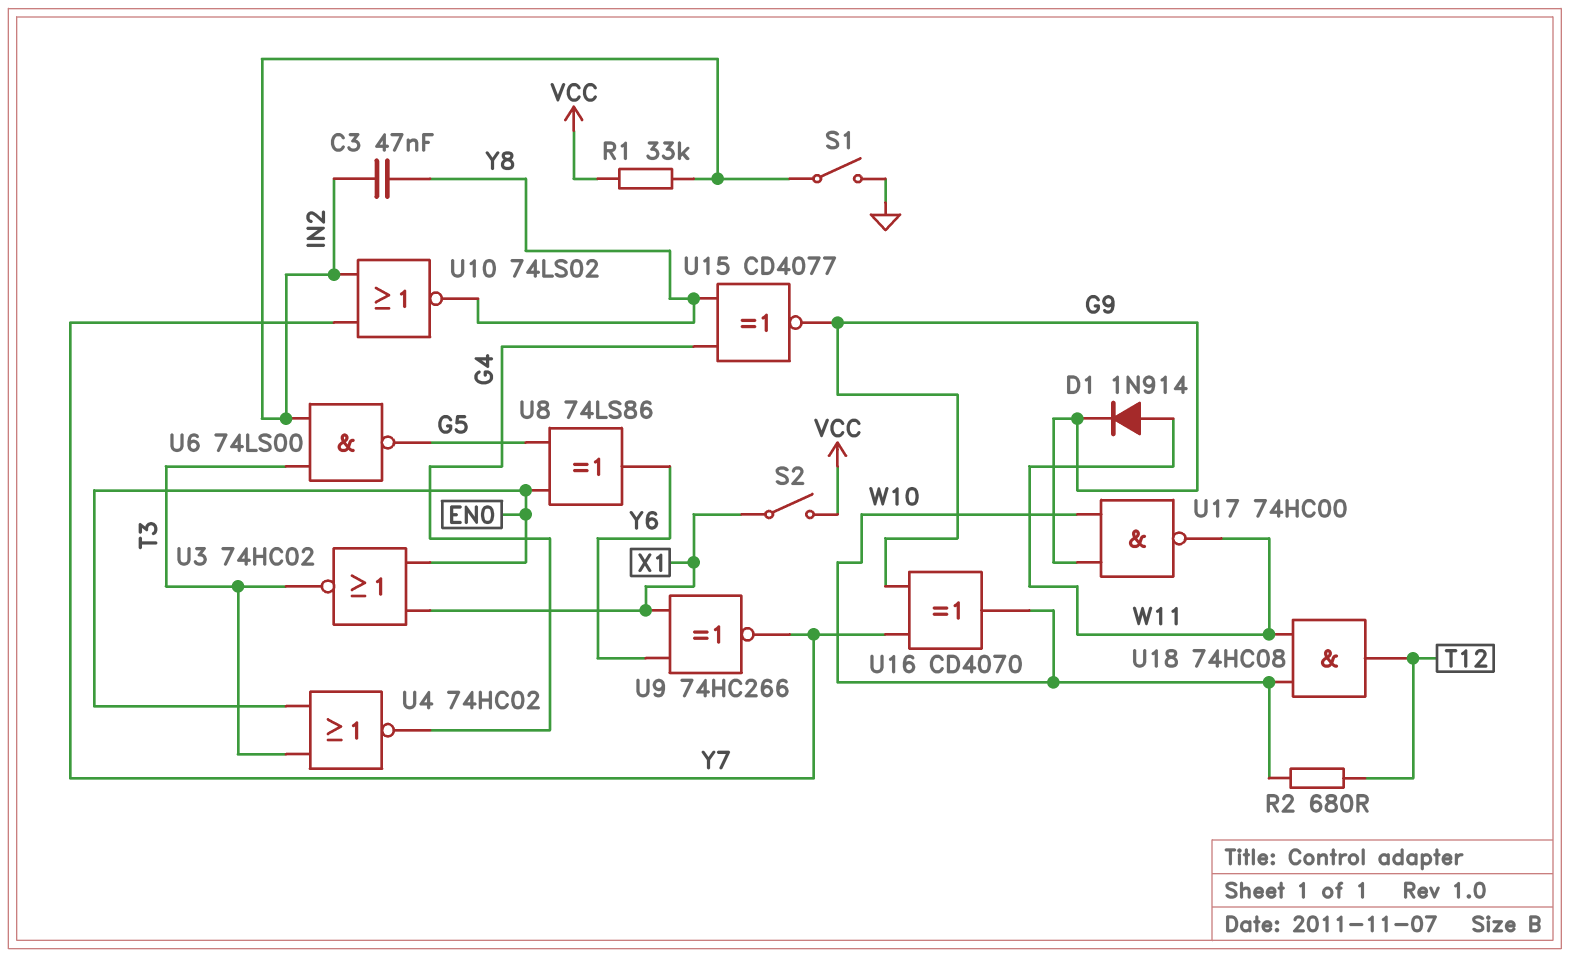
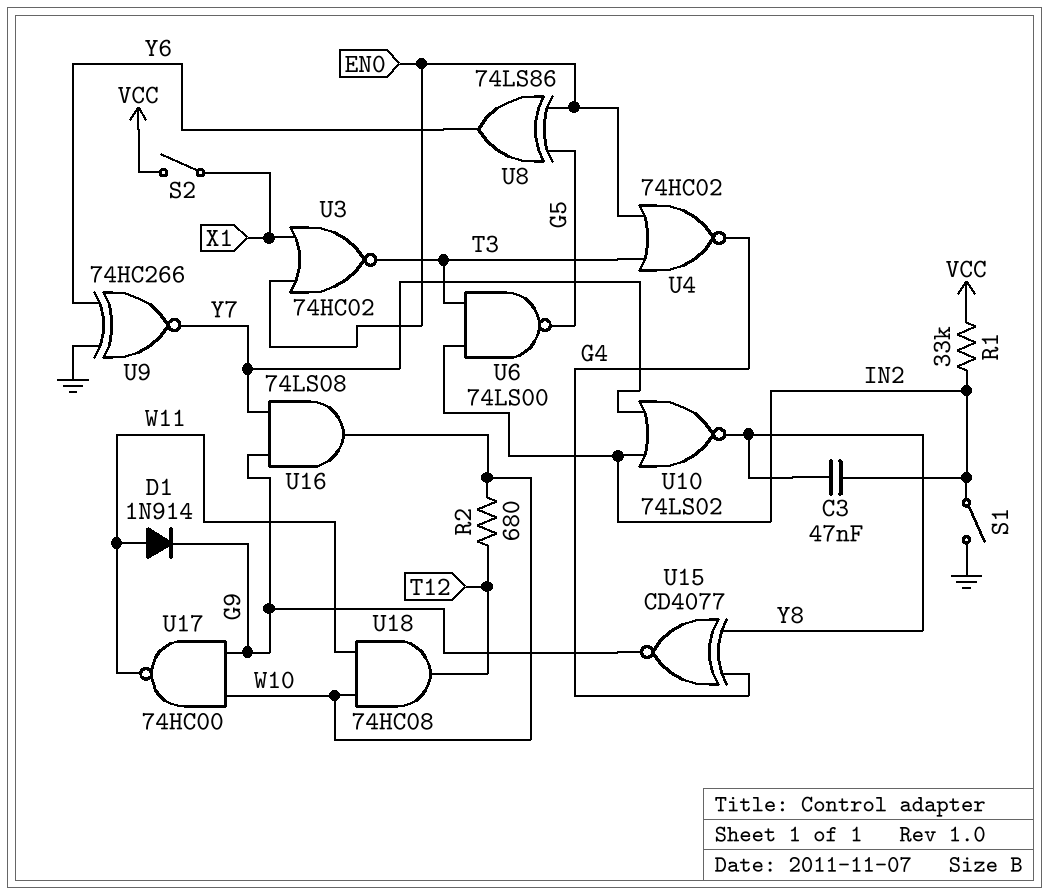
U9: XNOR 74HC266 (in X1, in Y6, out Y7) -> XNOR 74HC266 (in GND, in Y6, out Y7)
U16: XOR CD4070 (in G9, in Y7, out W10) -> AND 74LS08 (in G9, in Y7, out W10)

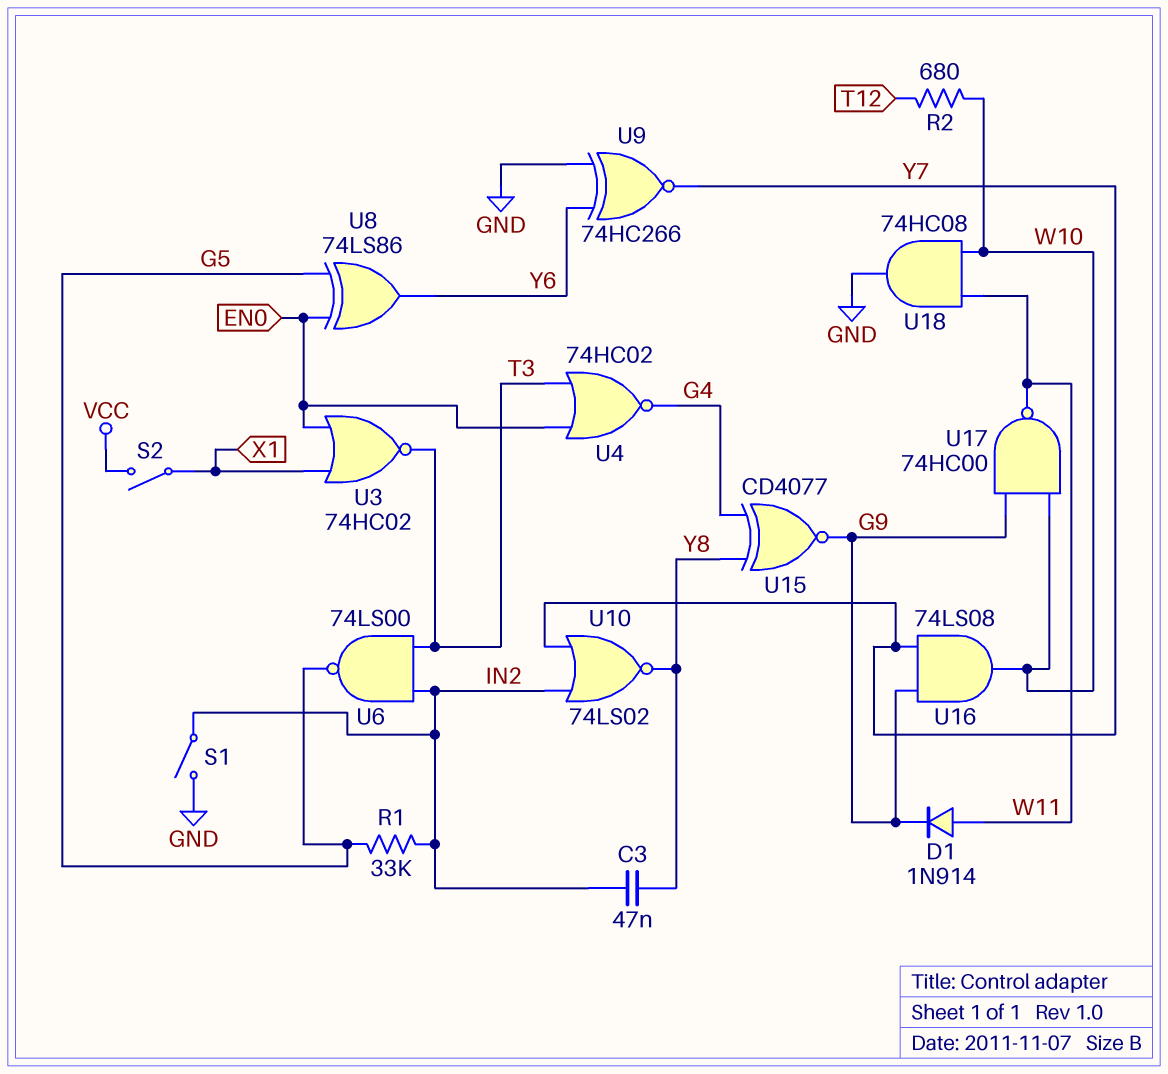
R1: 33k (IN2, VCC) -> 33k (G5, IN2)
U18: AND 74HC08 (in W10, in W11, out T12) -> AND 74HC08 (in W10, in W11, out GND)

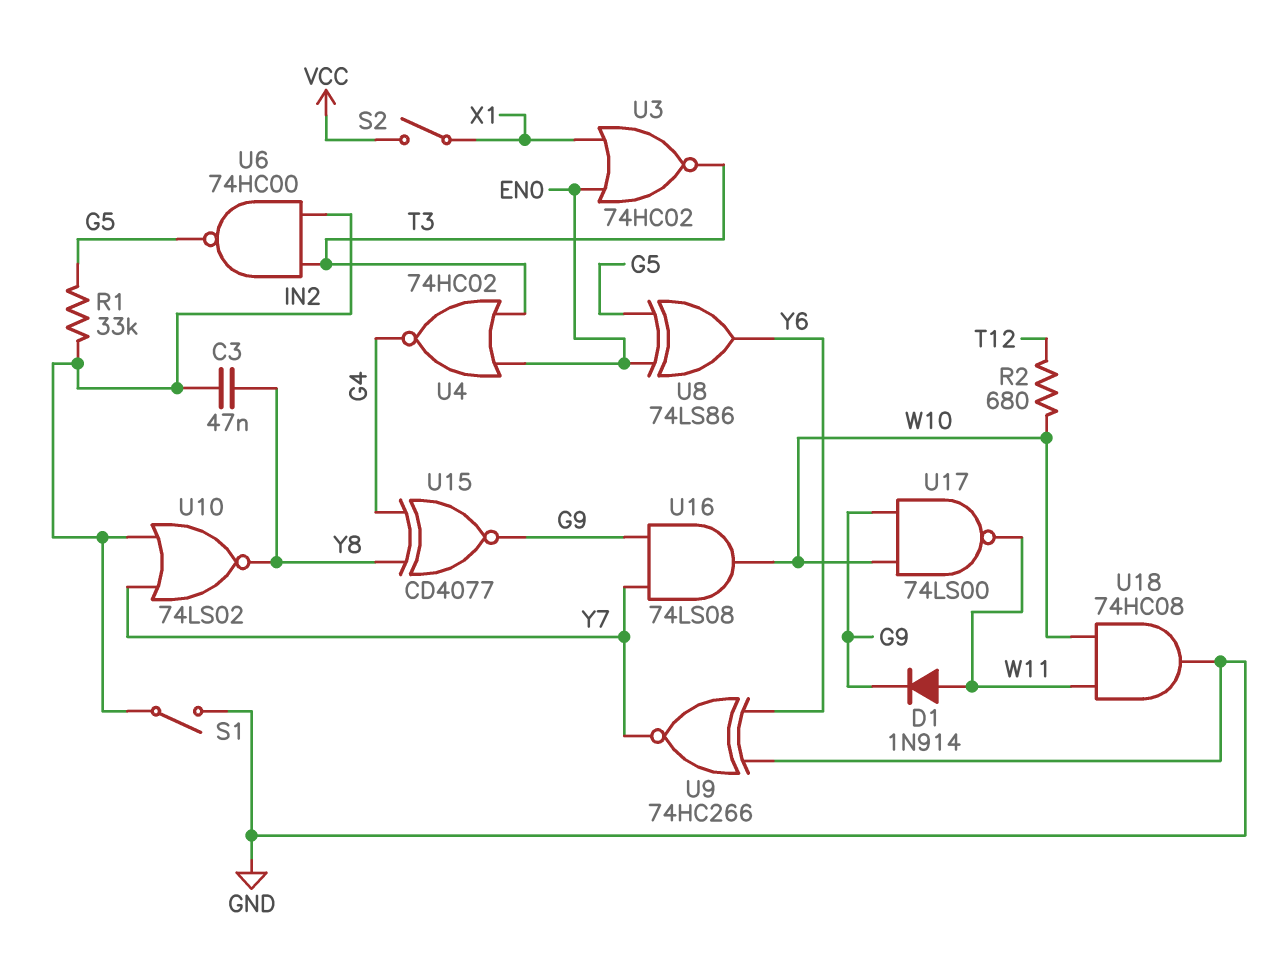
U6: NAND 74LS00 (in IN2, in T3, out G5) -> NAND 74HC00 (in IN2, in T3, out G5)
U17: NAND 74HC00 (in G9, in W10, out W11) -> NAND 74LS00 (in G9, in W10, out W11)

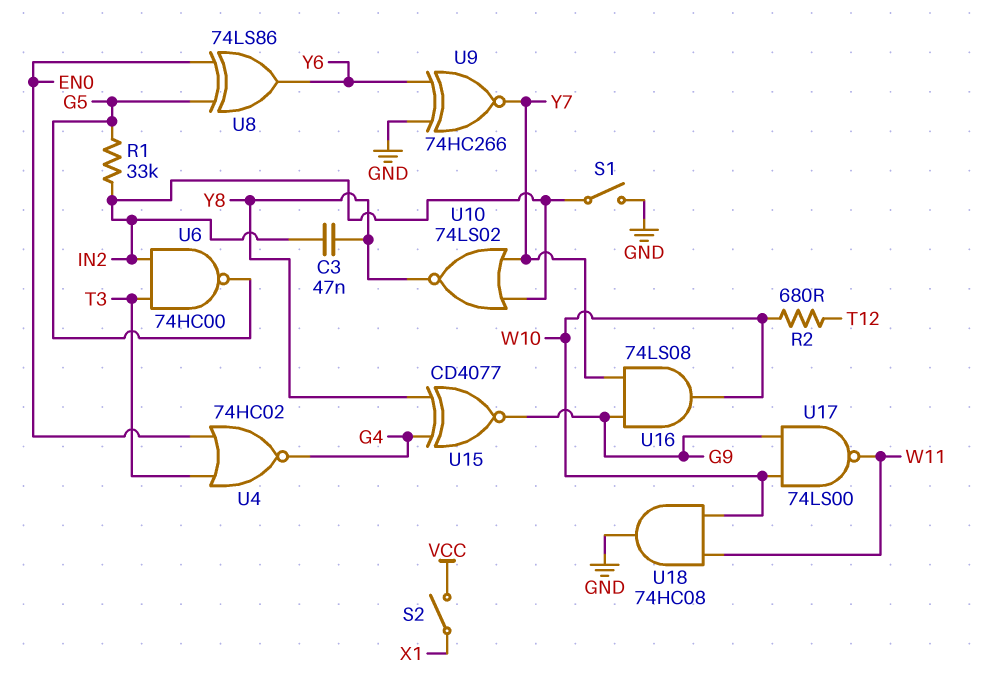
D1: diode 1N914 (A W11, K G9) -> none
U3: NOR 74HC02 (in EN0, in X1, out T3) -> none

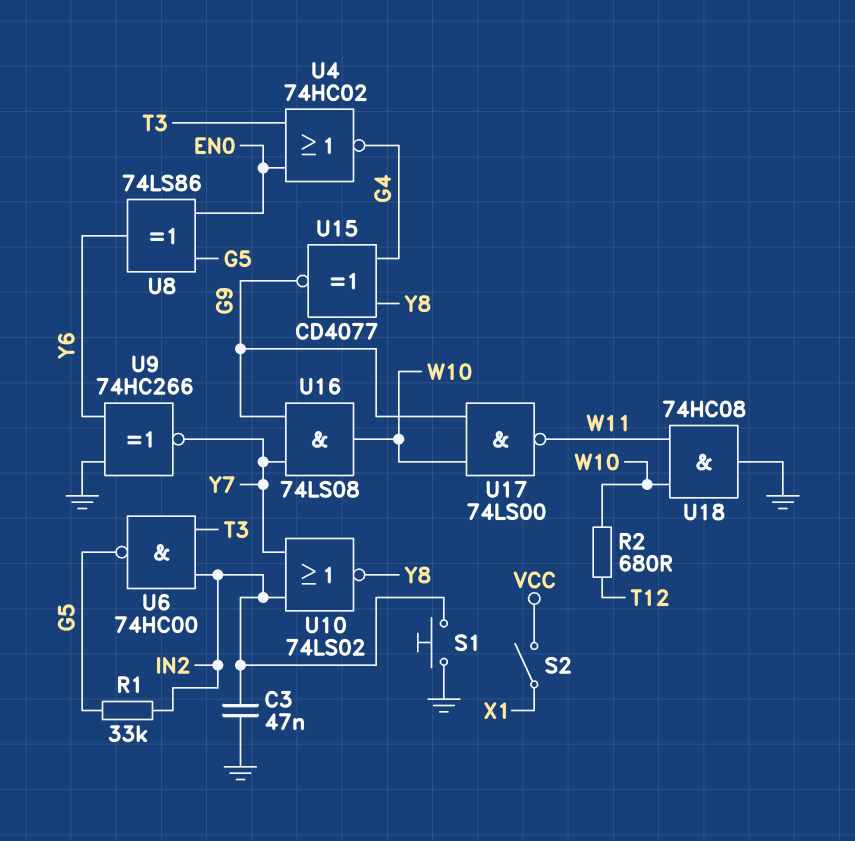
C3: 47nF (IN2, Y8) -> 47nF (GND, IN2)
S1: switch (GND, IN2) -> button (GND, IN2)

